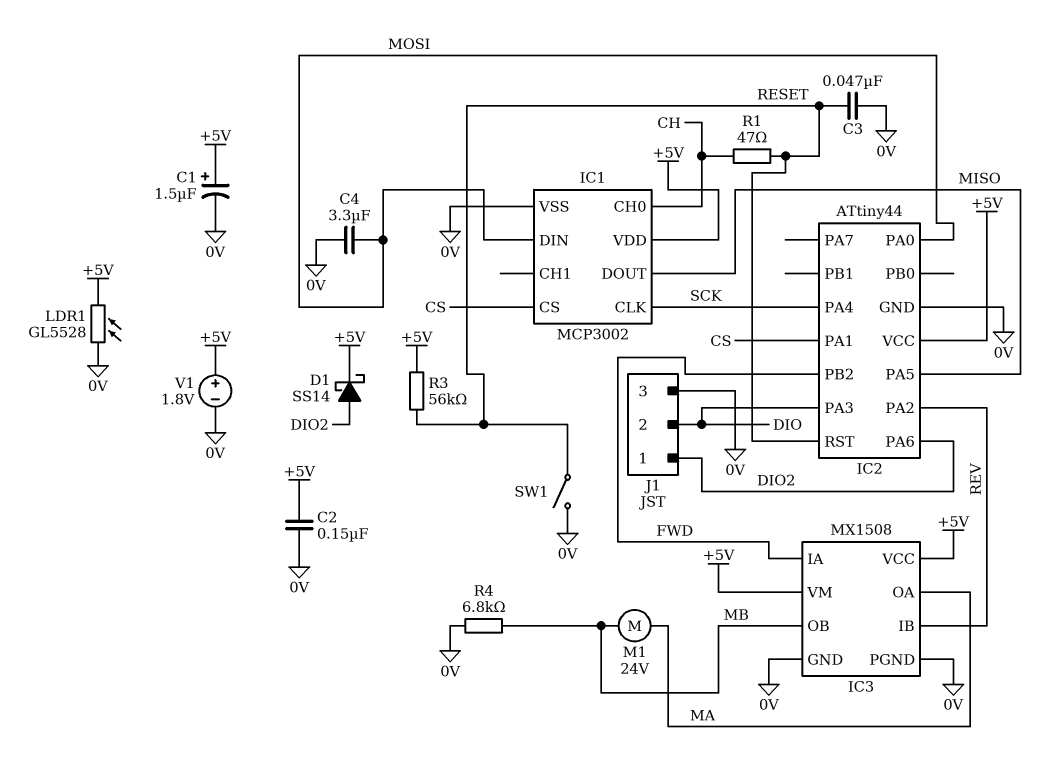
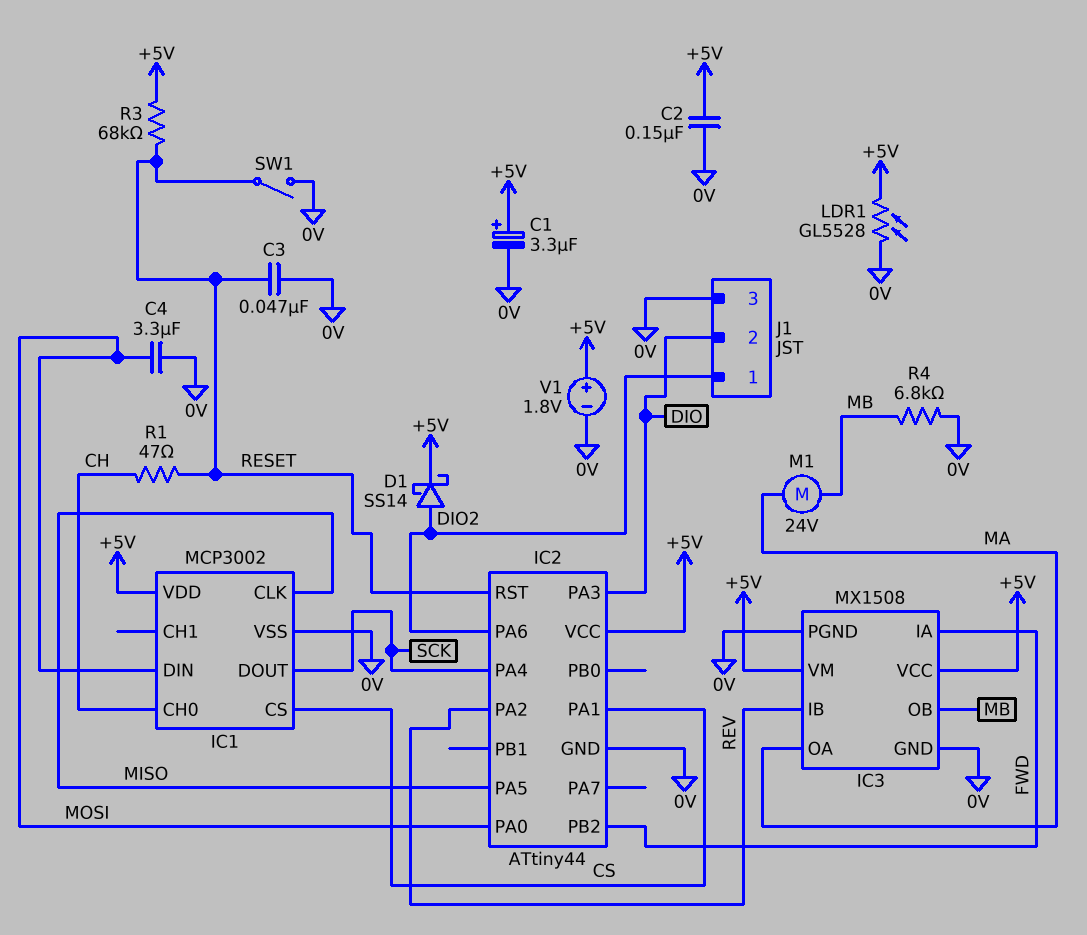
C1: 1.5uF (plus +5V, minus 0V) -> 3.3uF (plus +5V, minus 0V)
IC1 pin CLK: SCK -> MISO
IC1 pin DOUT: MISO -> SCK
R3: 56k (+5V, RESET) -> 68k (+5V, RESET)

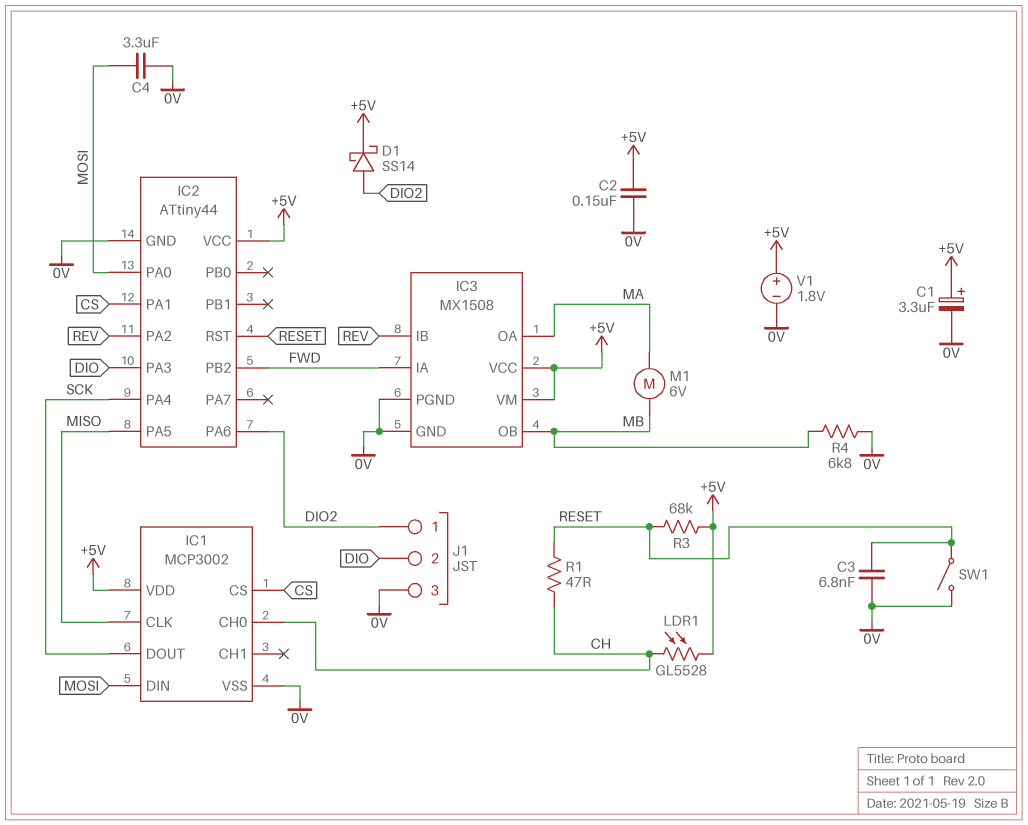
C3: 47nF (0V, RESET) -> 6.8nF (0V, RESET)
LDR1: GL5528 (+5V, 0V) -> GL5528 (+5V, CH)
M1: motor 24V (MA, MB) -> motor 6V (MA, MB)

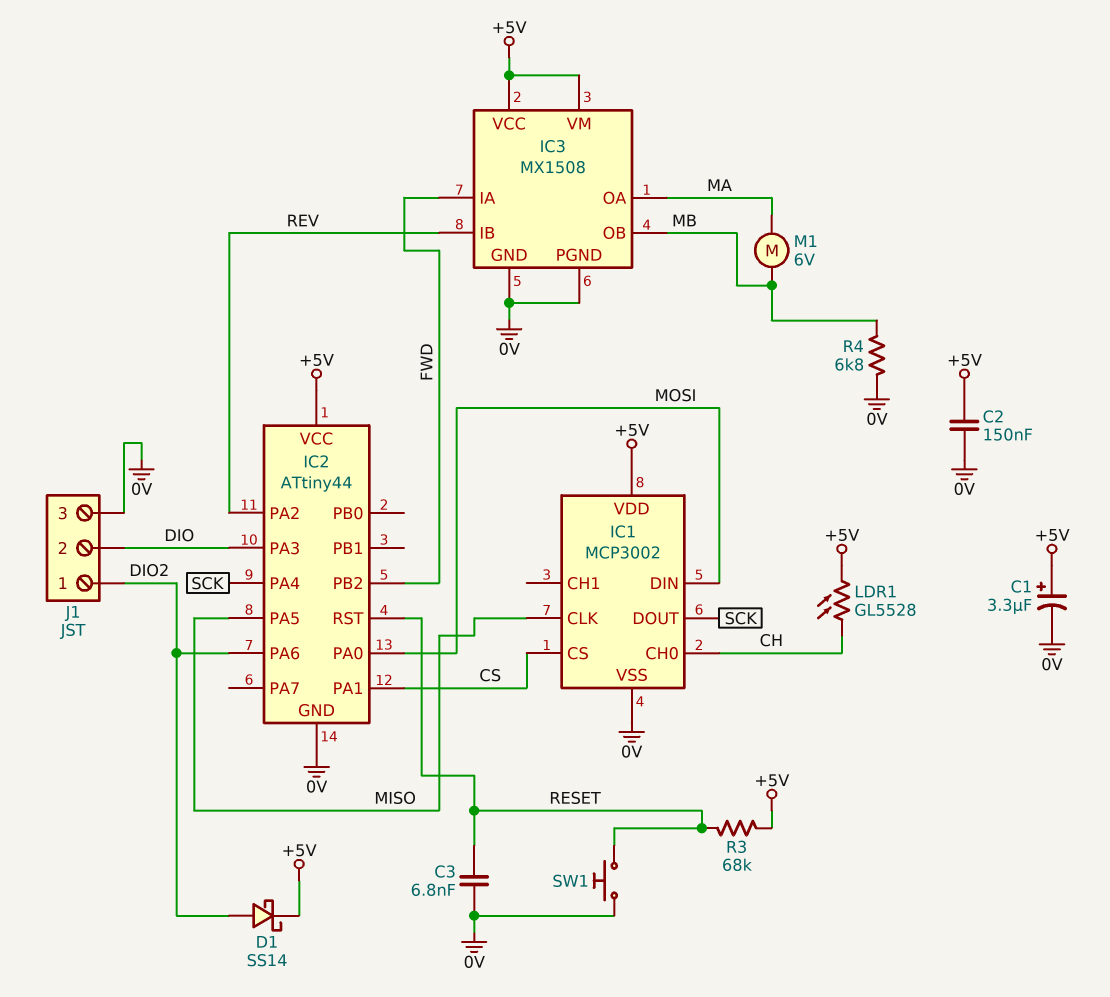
C4: 3.3uF (0V, MOSI) -> none
R1: 47 (CH, RESET) -> none
SW1: switch (0V, RESET) -> button (0V, RESET)
V1: 1.8V (plus +5V, minus 0V) -> none

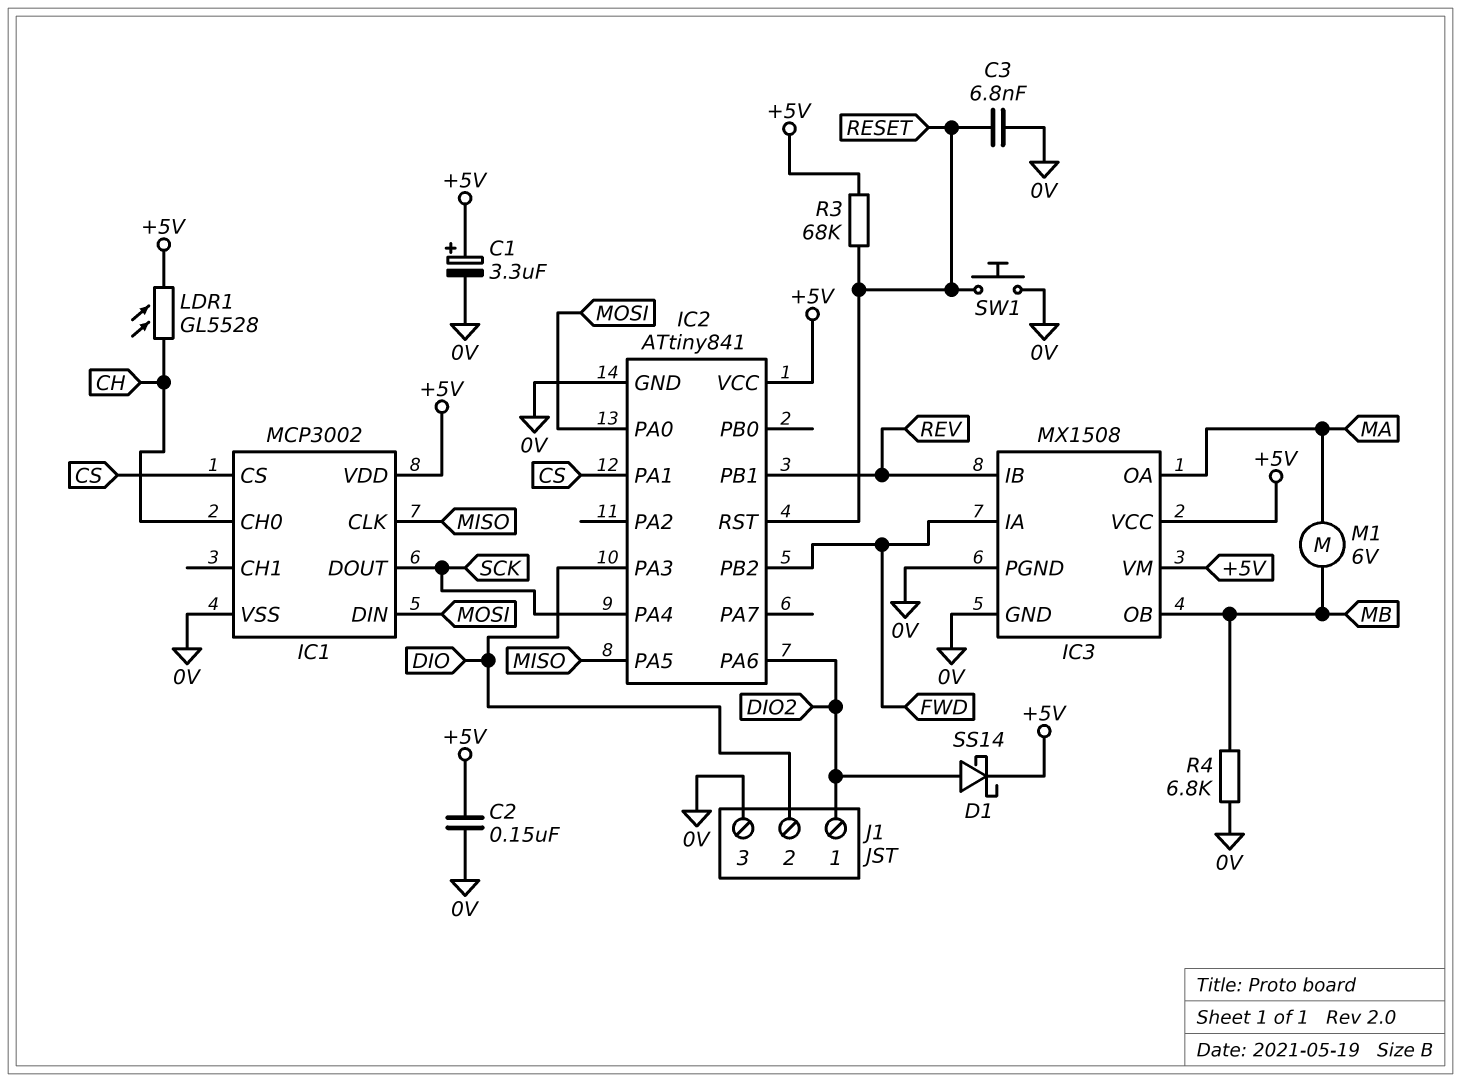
IC2: ATtiny44 -> ATtiny841
IC2 pin PA2: REV -> none
IC2 pin PB1: none -> REV

